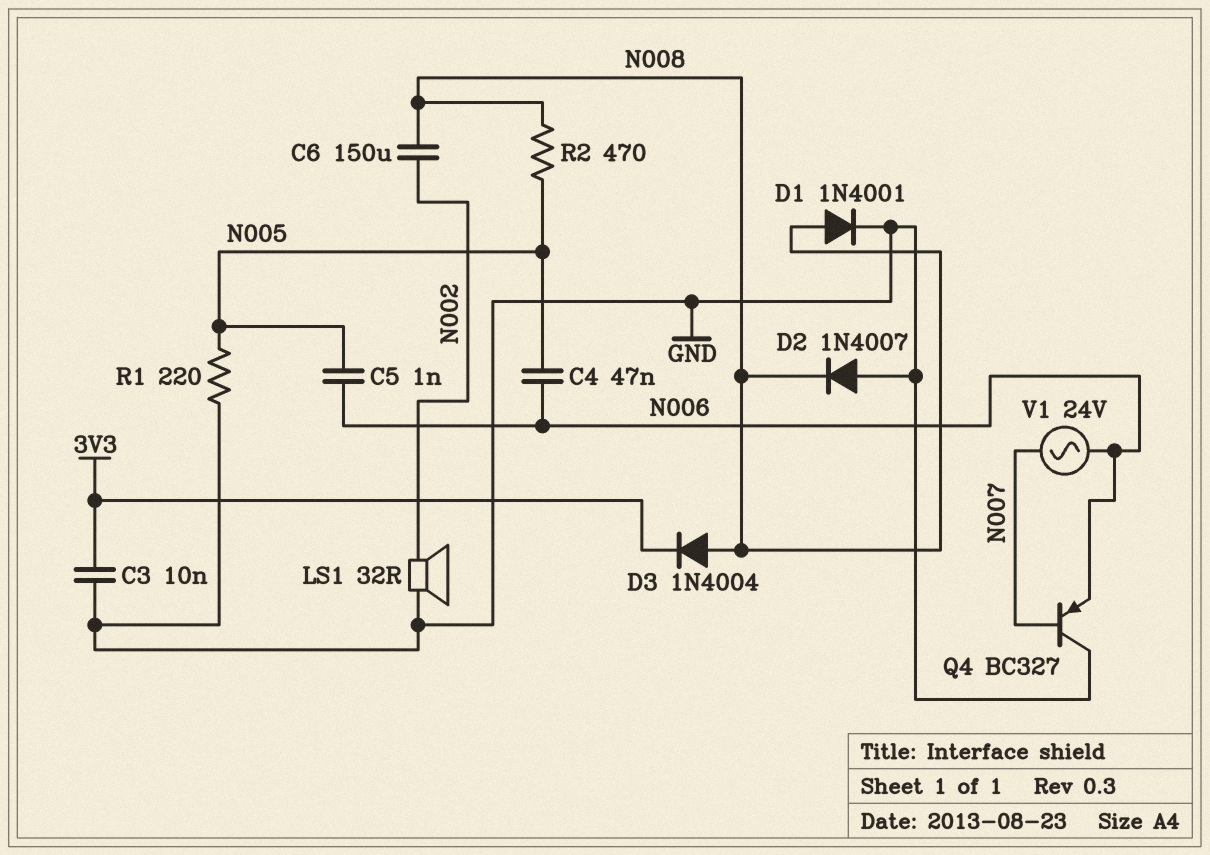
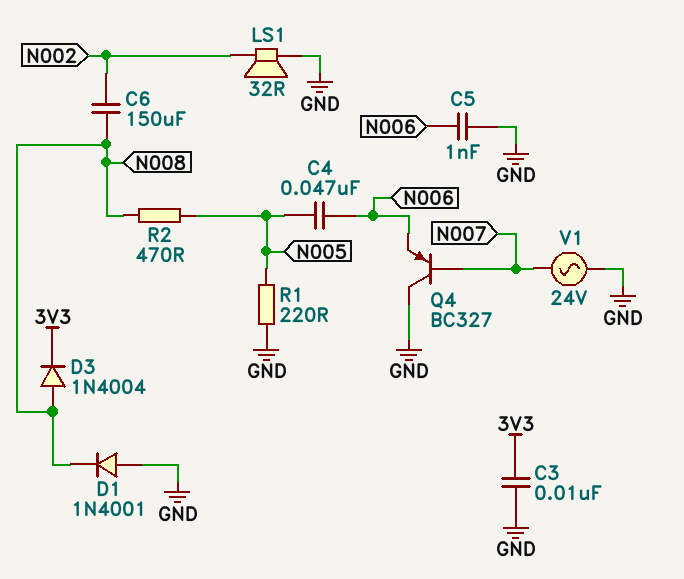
C5: 1nF (N005, N006) -> 1nF (GND, N006)
D1: diode 1N4001 (A N008, K GND) -> diode 1N4001 (A GND, K N008)
D2: diode 1N4007 (A GND, K N008) -> none
V1: AC 24V (N006, N007) -> AC 24V (GND, N007)

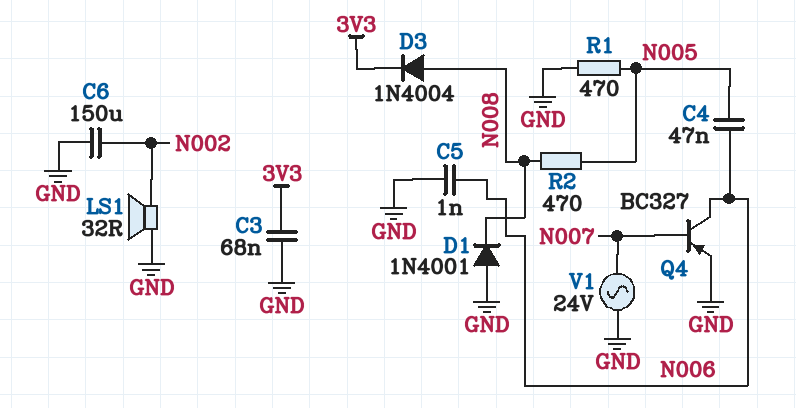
C3: 10nF (3V3, GND) -> 68nF (3V3, GND)
C6: 150uF (N002, N008) -> 150uF (GND, N002)
Q4: PNP BC327 (B N007, C GND, E N006) -> PNP BC327 (B N007, C N006, E GND)
R1: 220 (GND, N005) -> 470 (GND, N005)

